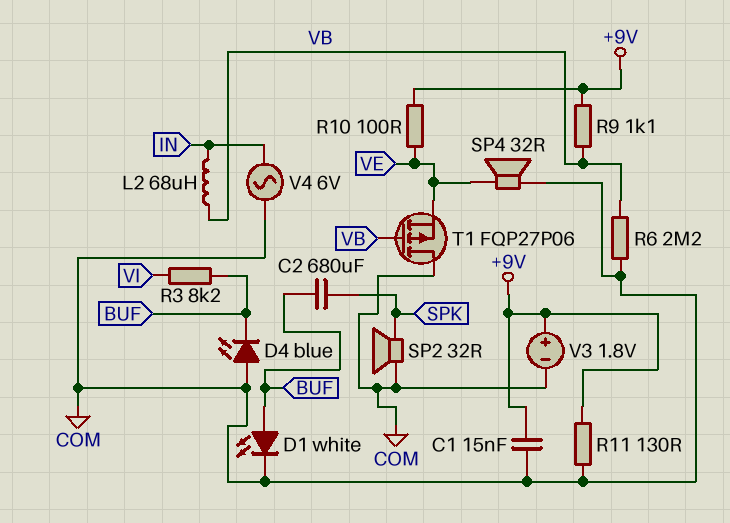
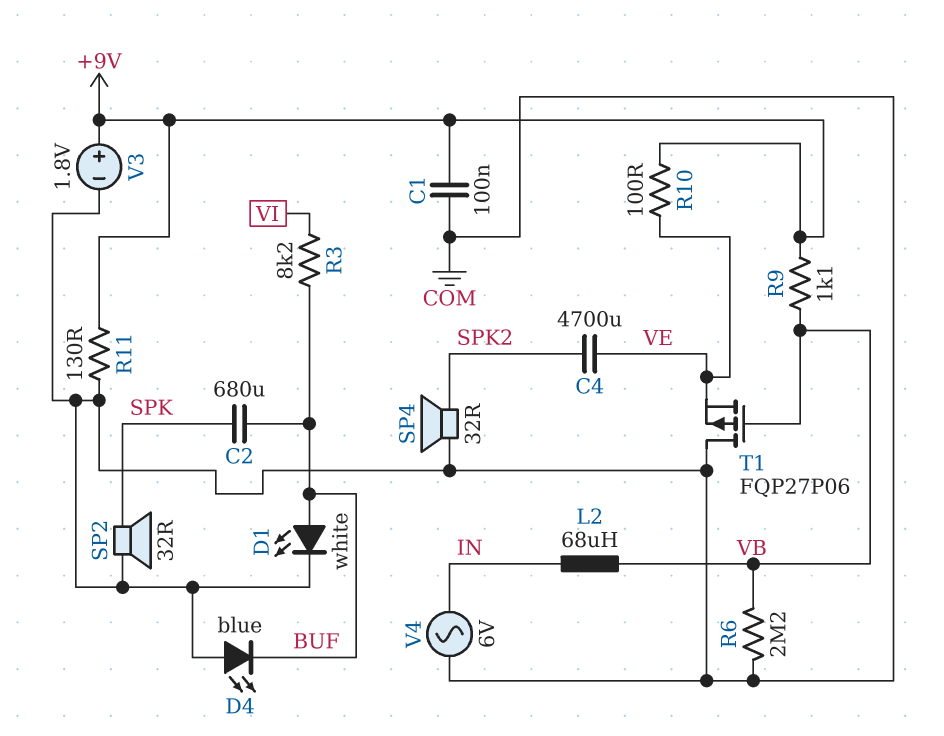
C1: 15nF (+9V, COM) -> 100nF (+9V, COM)
C4: none -> 4700uF (SPK2, VE)
SP4: speaker 32R (COM, VE) -> speaker 32R (COM, SPK2)

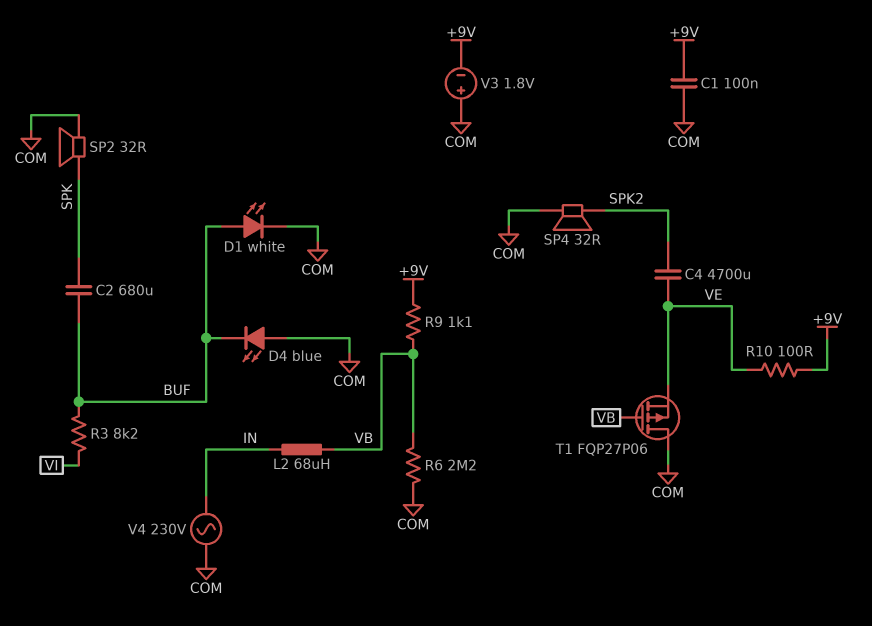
R11: 130 (+9V, COM) -> none
V3: 1.8V (plus +9V, minus COM) -> 1.8V (plus COM, minus +9V)
V4: AC 6V (COM, IN) -> AC 230V (COM, IN)

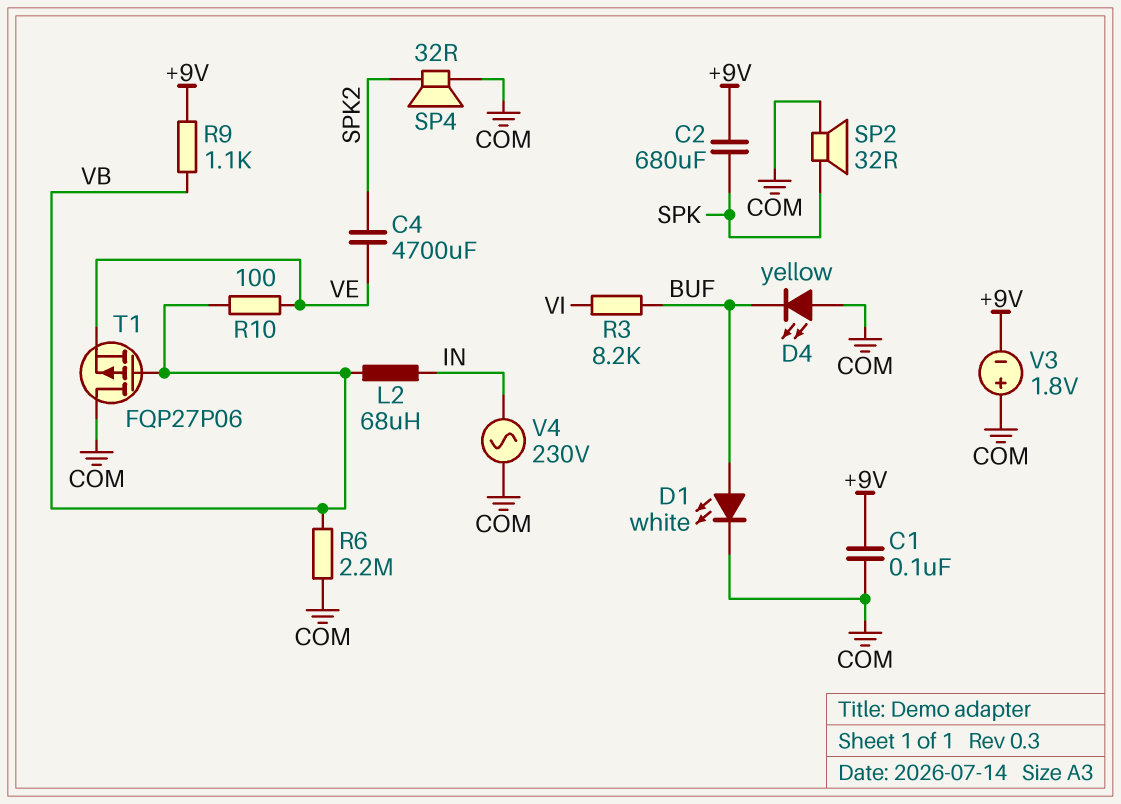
C2: 680uF (BUF, SPK) -> 680uF (+9V, SPK)
D4: LED blue (A COM, K BUF) -> LED yellow (A COM, K BUF)
R10: 100 (+9V, VE) -> 100 (VB, VE)

